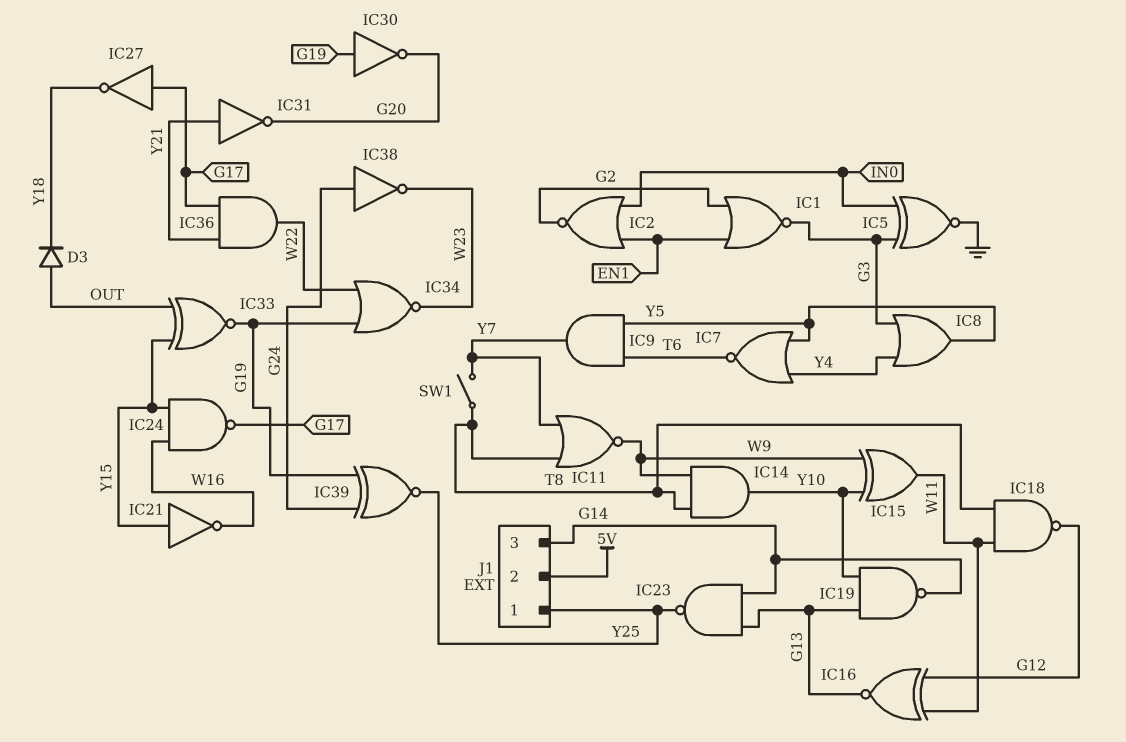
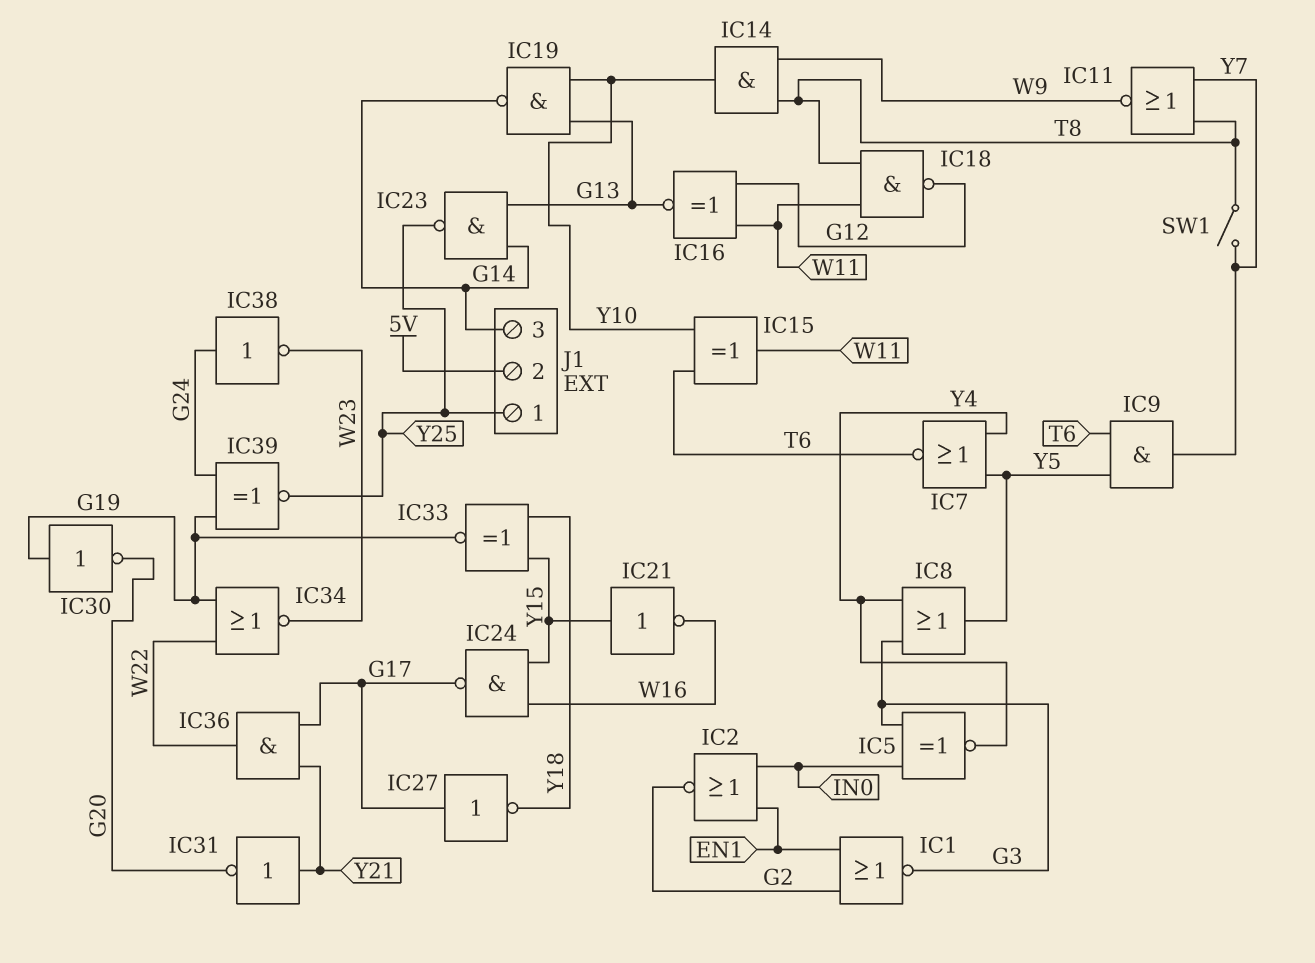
D3: diode (A OUT, K Y18) -> none
IC5: XNOR (in G3, in IN0, out GND) -> XNOR (in G3, in IN0, out Y4)
IC15: XOR (in W9, in Y10, out W11) -> XOR (in T6, in Y10, out W11)
IC33: XNOR (in OUT, in Y15, out G19) -> XNOR (in Y15, in Y18, out G19)

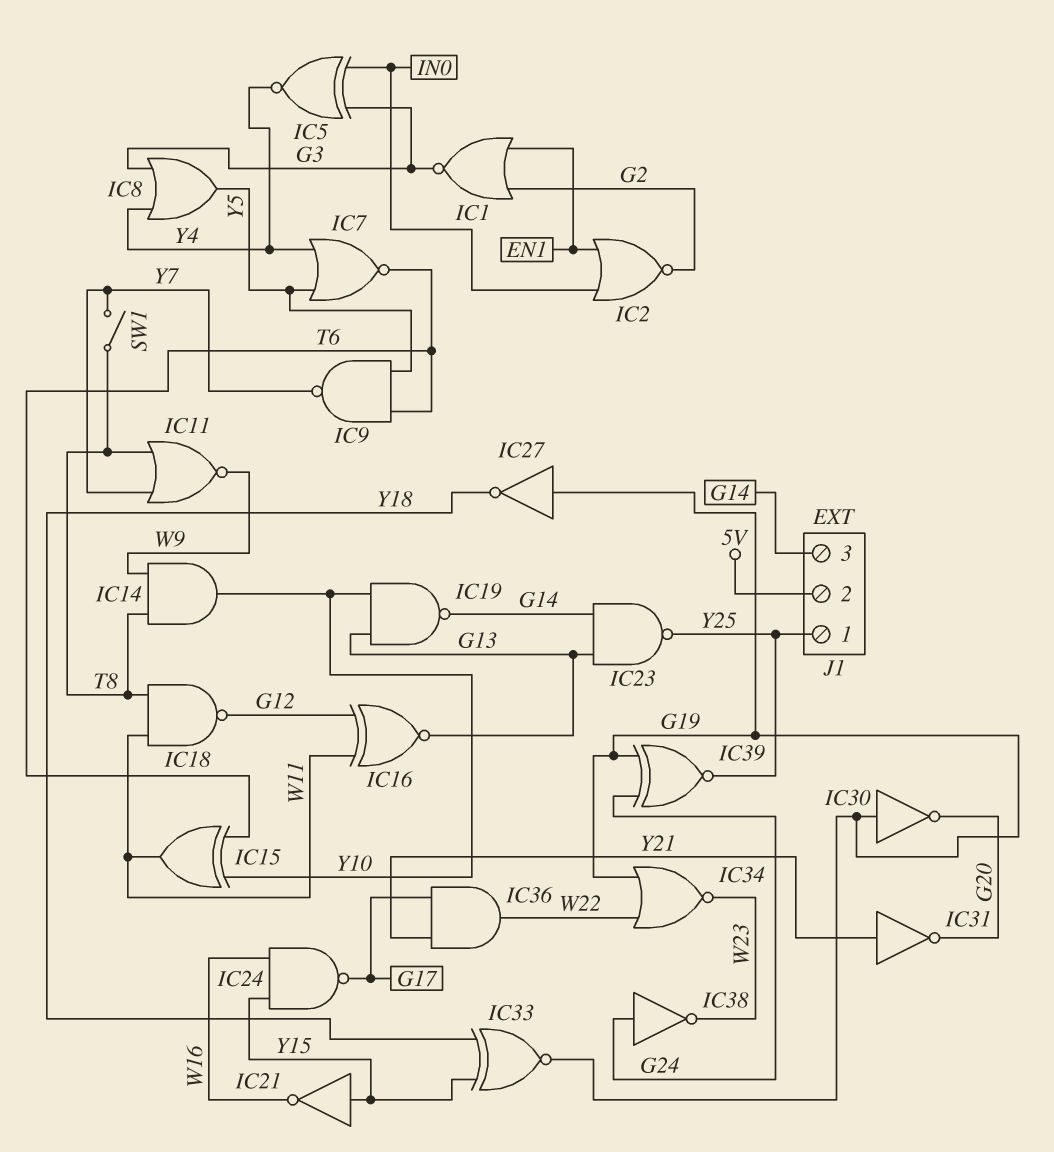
IC9: AND (in T6, in Y5, out Y7) -> NAND (in T6, in Y5, out Y7)
IC27: NOT (in G17, out Y18) -> NOT (in G19, out Y18)

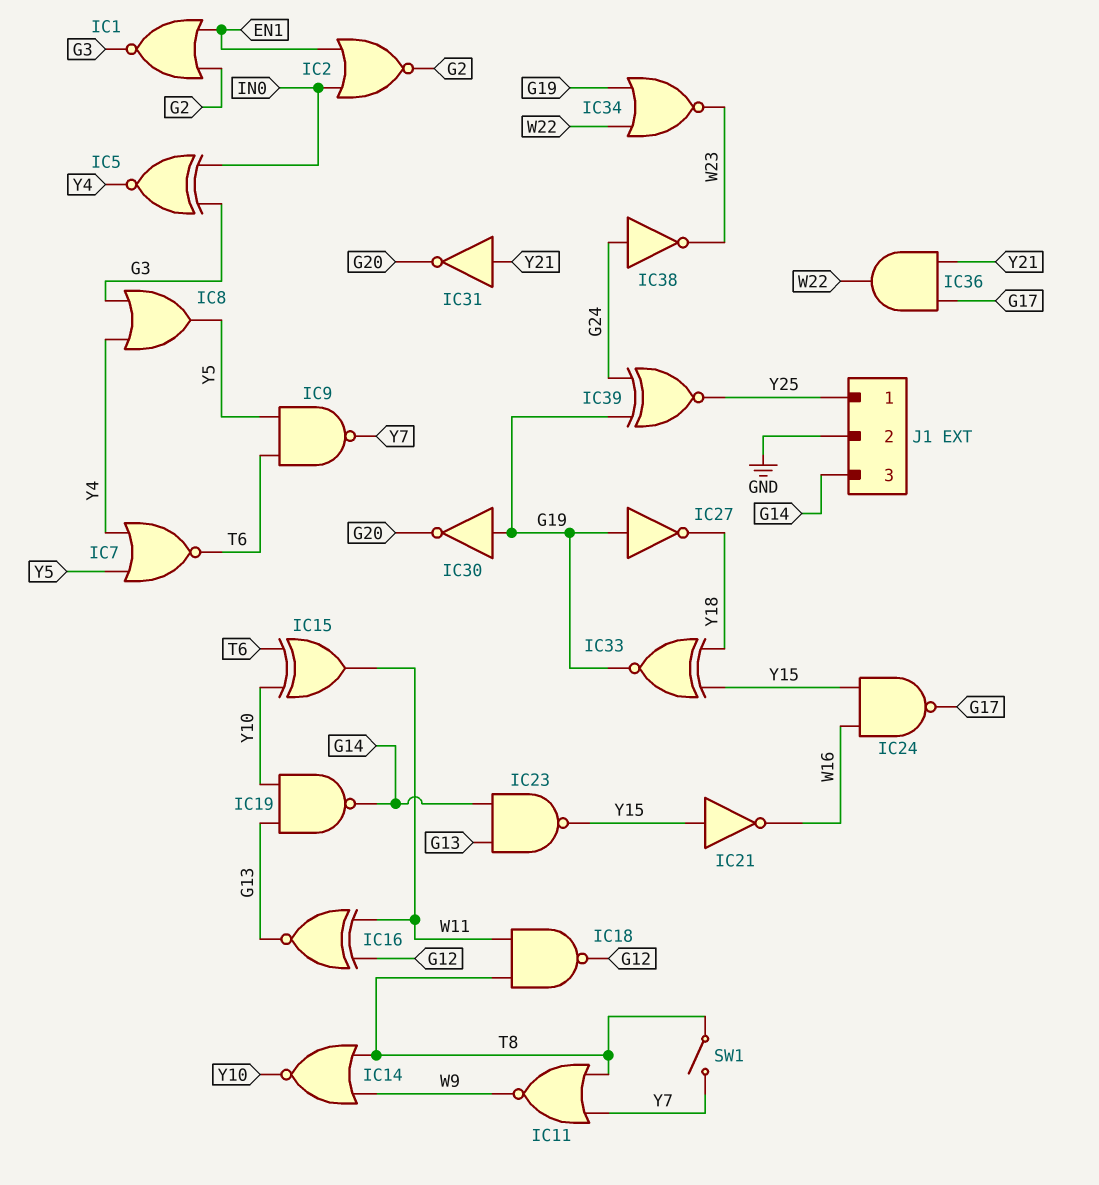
IC14: AND (in T8, in W9, out Y10) -> NOR (in T8, in W9, out Y10)
IC23: NAND (in G13, in G14, out Y25) -> NAND (in G13, in G14, out Y15)
J1 pin 2: 5V -> GND

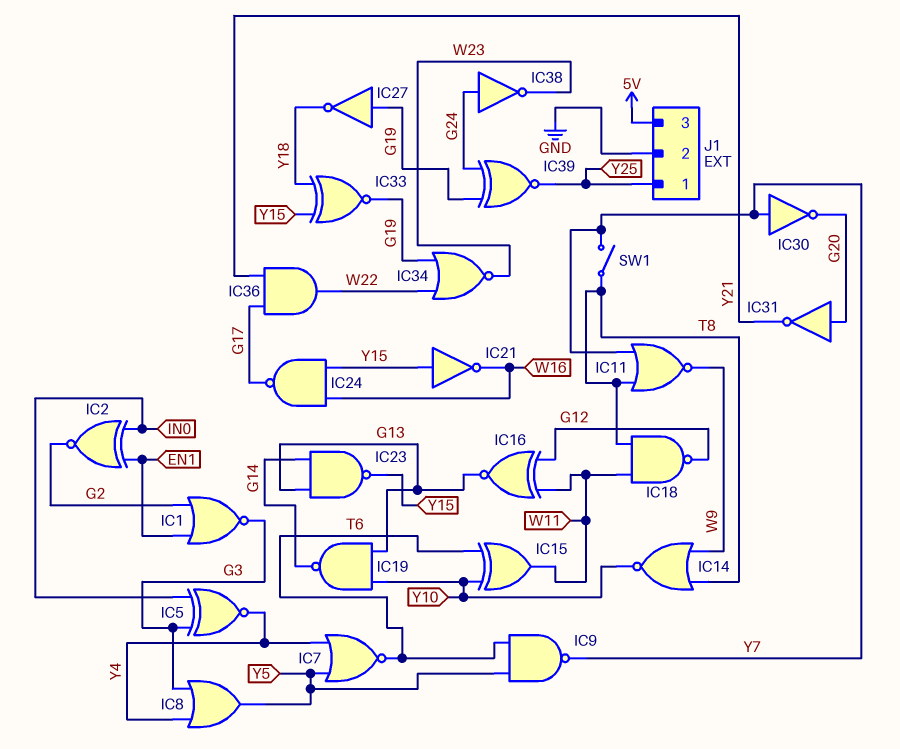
IC2: NOR (in EN1, in IN0, out G2) -> XNOR (in EN1, in IN0, out G2)
IC30: NOT (in G19, out G20) -> NOT (in Y7, out G20)
IC31: NOT (in Y21, out G20) -> NOT (in G20, out Y21)
J1 pin 3: G14 -> 5V

